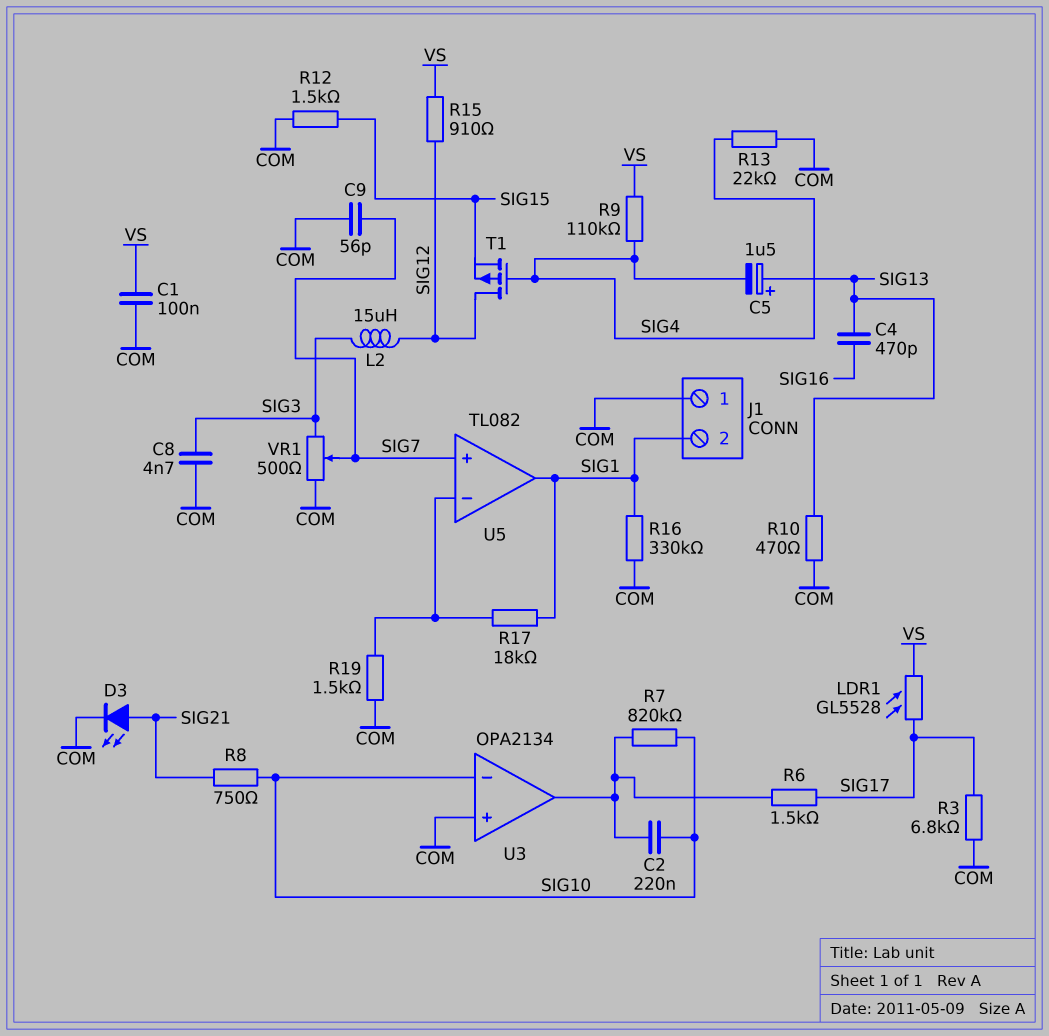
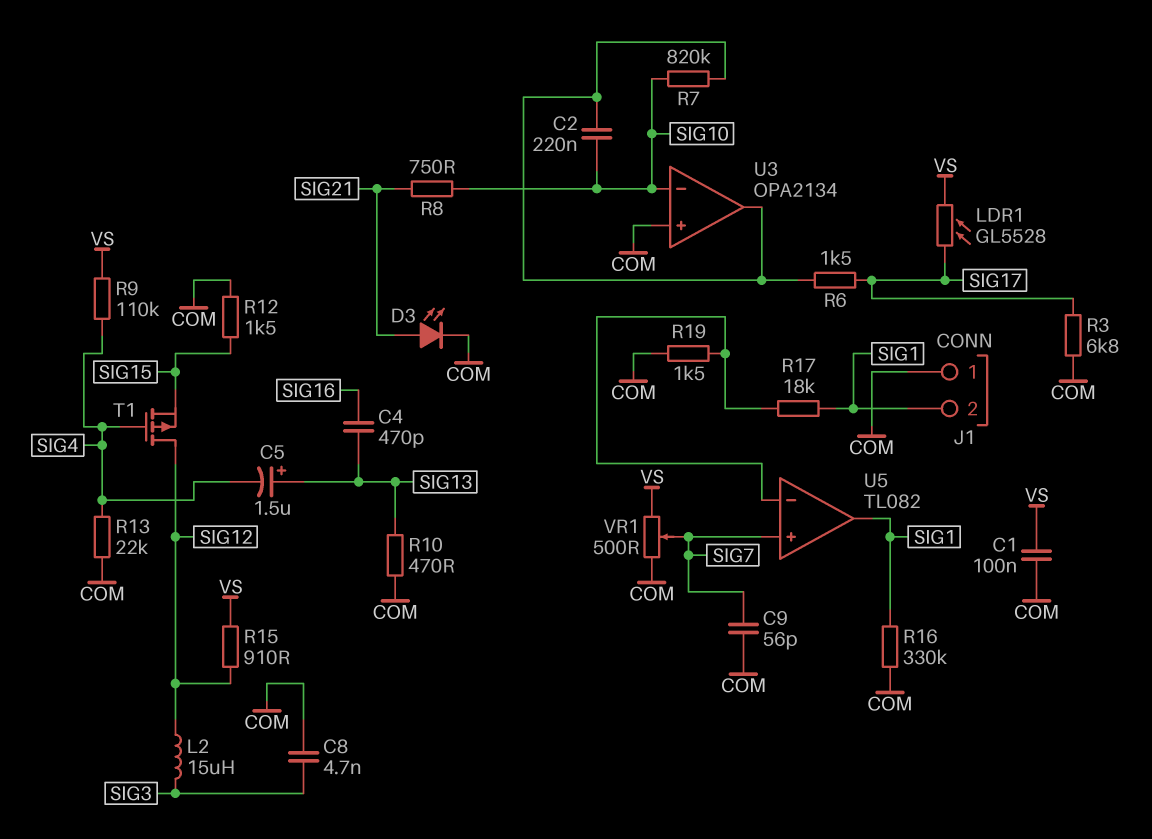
VR1: 500 (COM, SIG3, wiper SIG7) -> 500 (COM, VS, wiper SIG7)

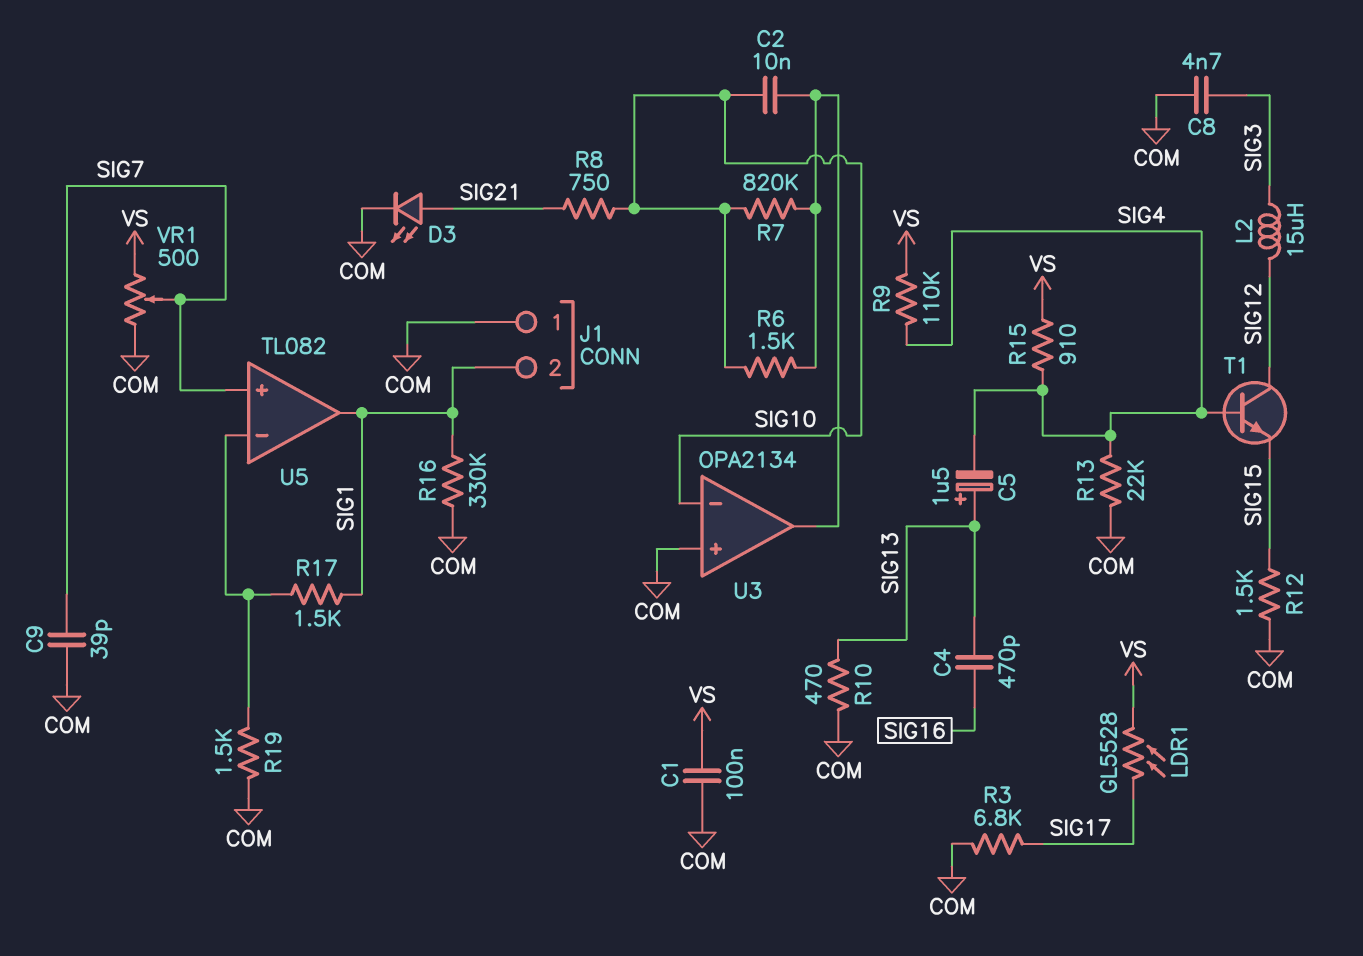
C2: 220nF (SIG10, U3/out) -> 10nF (SIG10, U3/out)
C9: 56pF (COM, SIG7) -> 39pF (COM, SIG7)
R6: 1.5k (SIG17, U3/out) -> 1.5k (SIG10, U3/out)
R15: 910 (SIG12, VS) -> 910 (SIG4, VS)
R17: 18k (SIG1, U5/in-) -> 1.5k (SIG1, U5/in-)
T1: PMOS (G SIG4, D SIG12, S SIG15) -> NPN (B SIG4, C SIG12, E SIG15)

